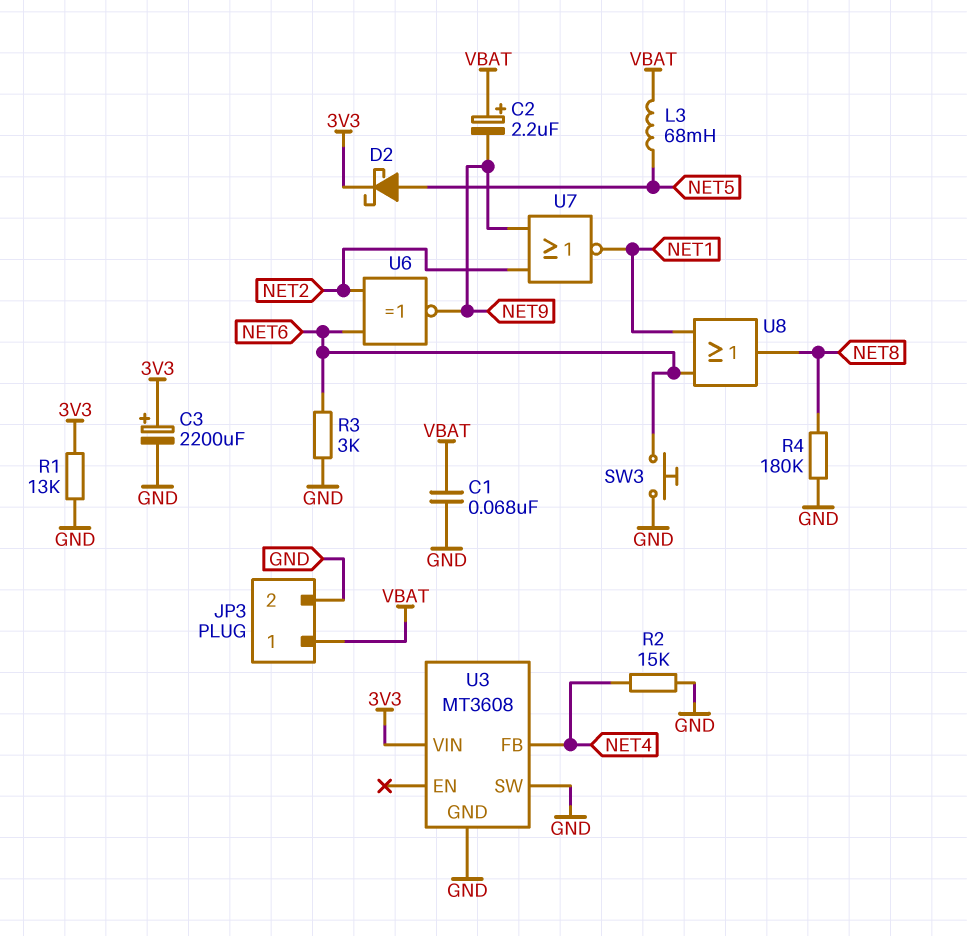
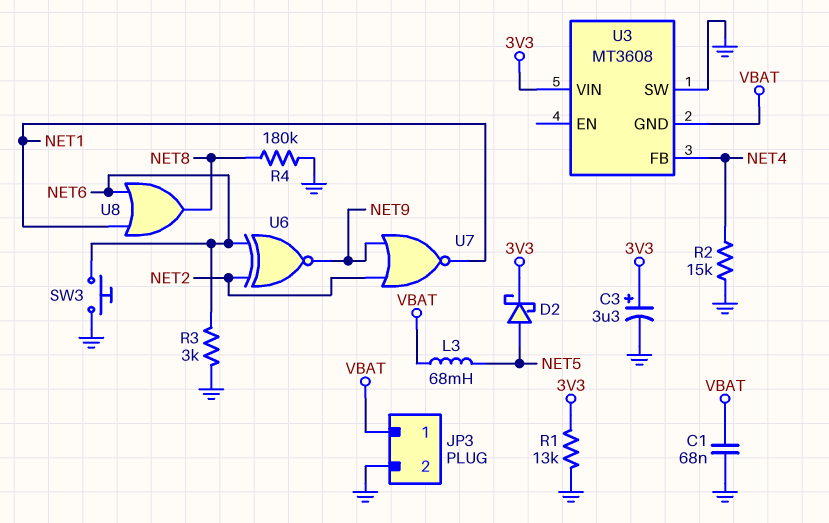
C2: 2.2uF (plus VBAT, minus NET9) -> none
C3: 2200uF (plus 3V3, minus GND) -> 3.3uF (plus 3V3, minus GND)
U3 pin GND: GND -> VBAT

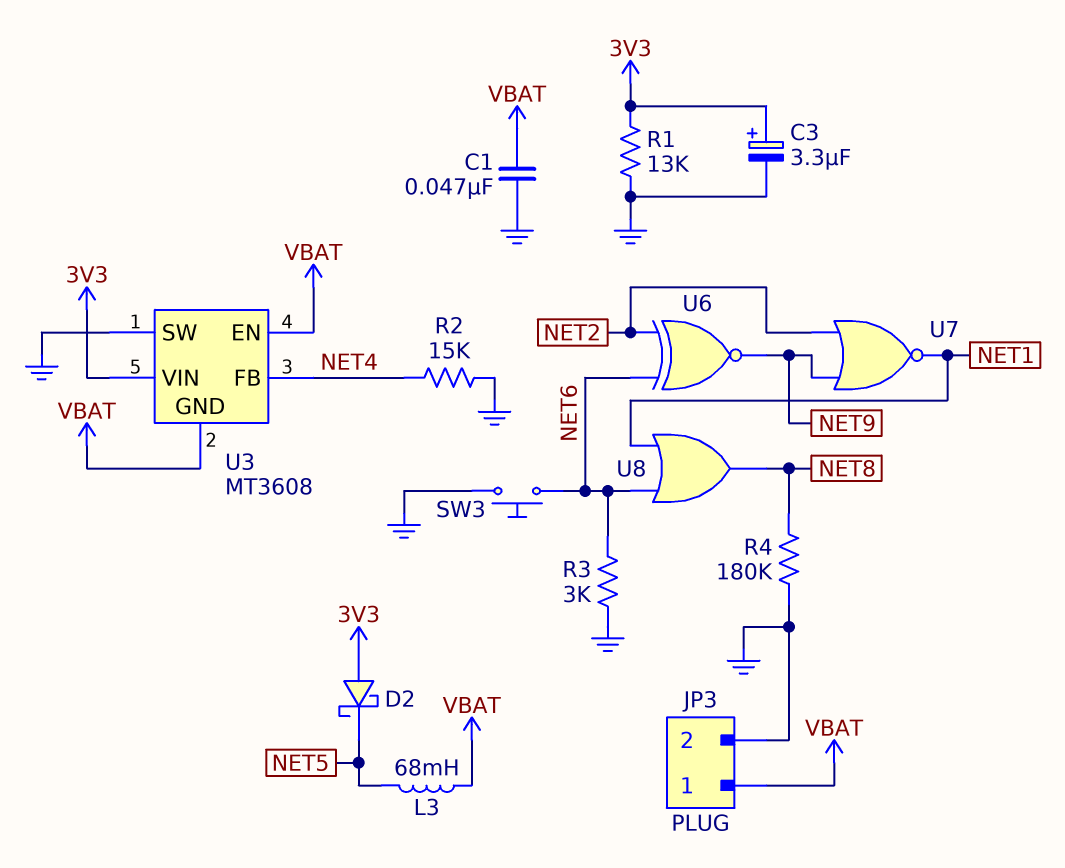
C1: 68nF (GND, VBAT) -> 47nF (GND, VBAT)
D2: schottky (A NET5, K 3V3) -> schottky (A 3V3, K NET5)
U3 pin EN: none -> VBAT

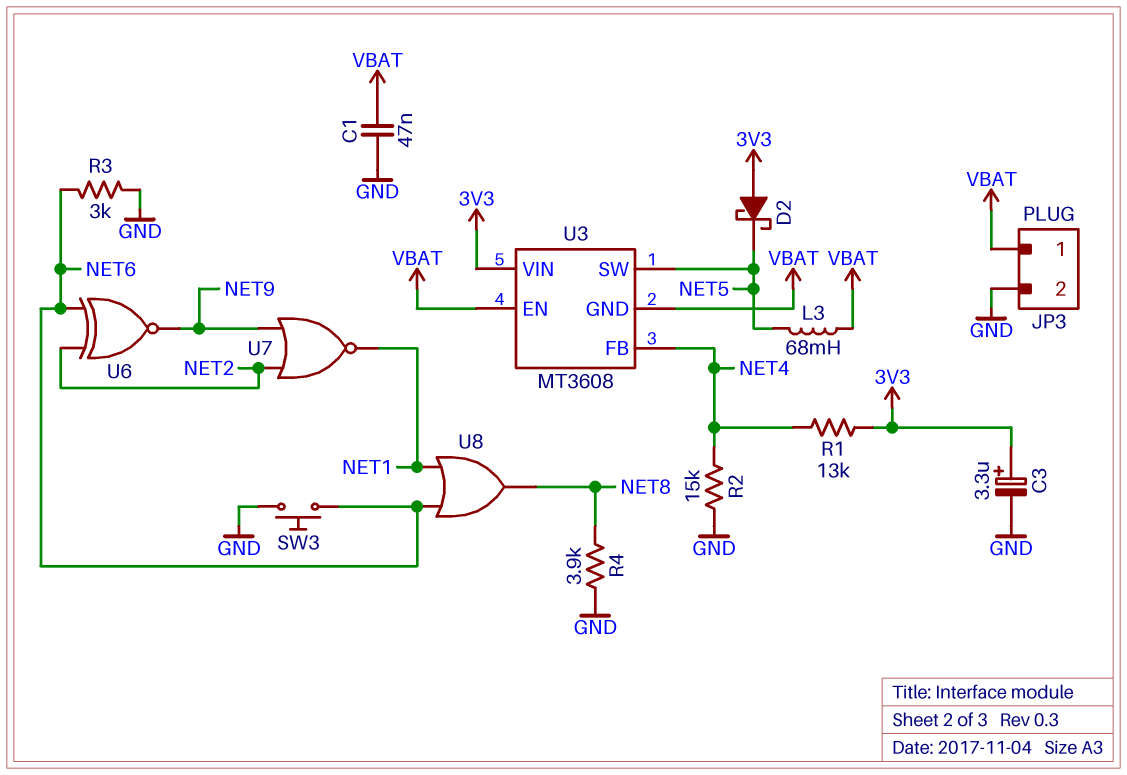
R1: 13k (3V3, GND) -> 13k (3V3, NET4)
R4: 180k (GND, NET8) -> 3.9k (GND, NET8)
U3 pin SW: GND -> NET5

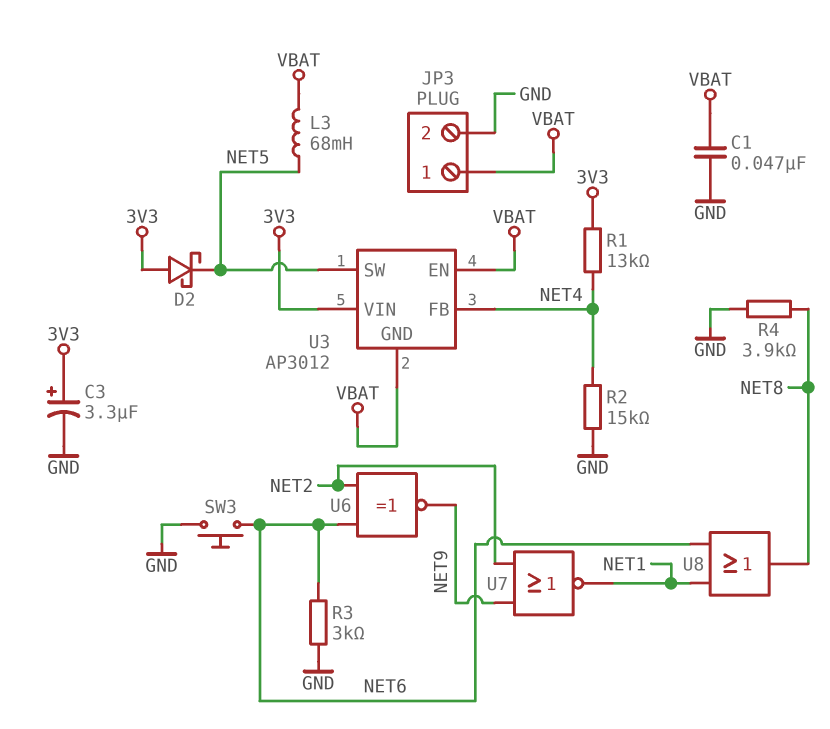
U3: MT3608 -> AP3012

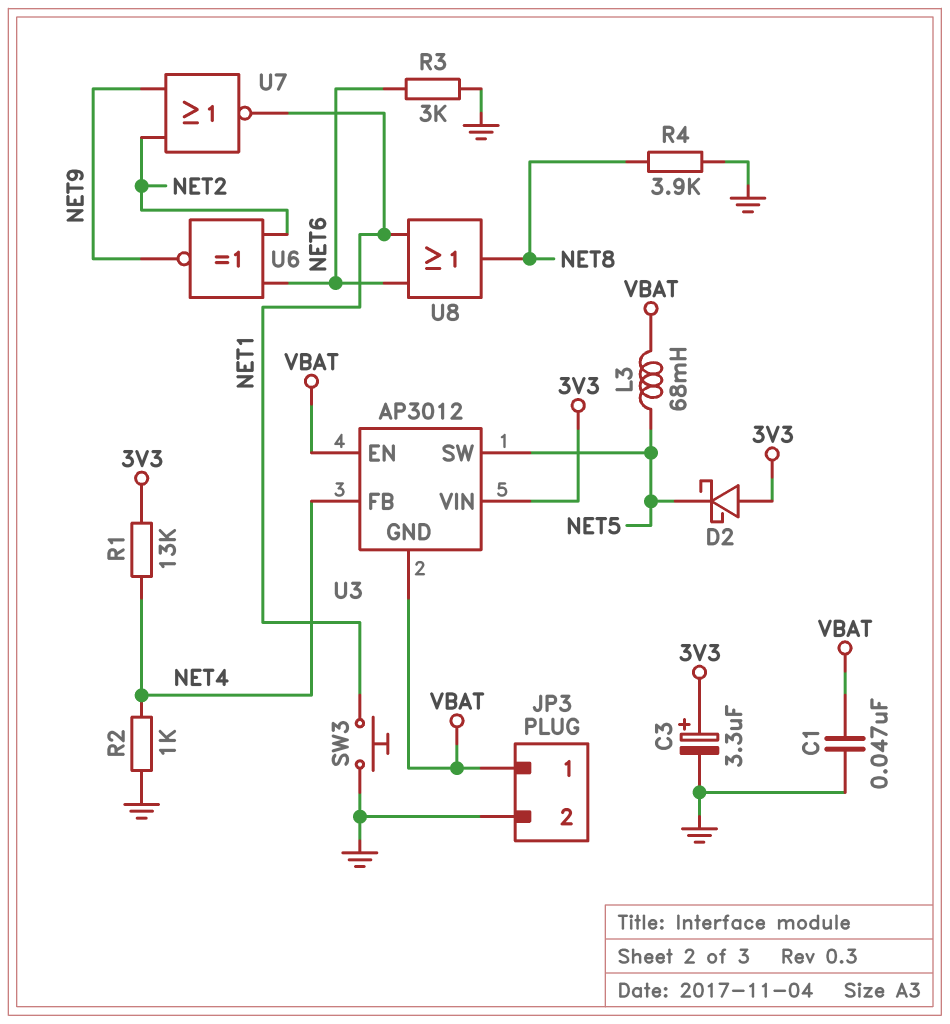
R2: 15k (GND, NET4) -> 1k (GND, NET4)
SW3: button (GND, NET6) -> button (GND, NET1)

